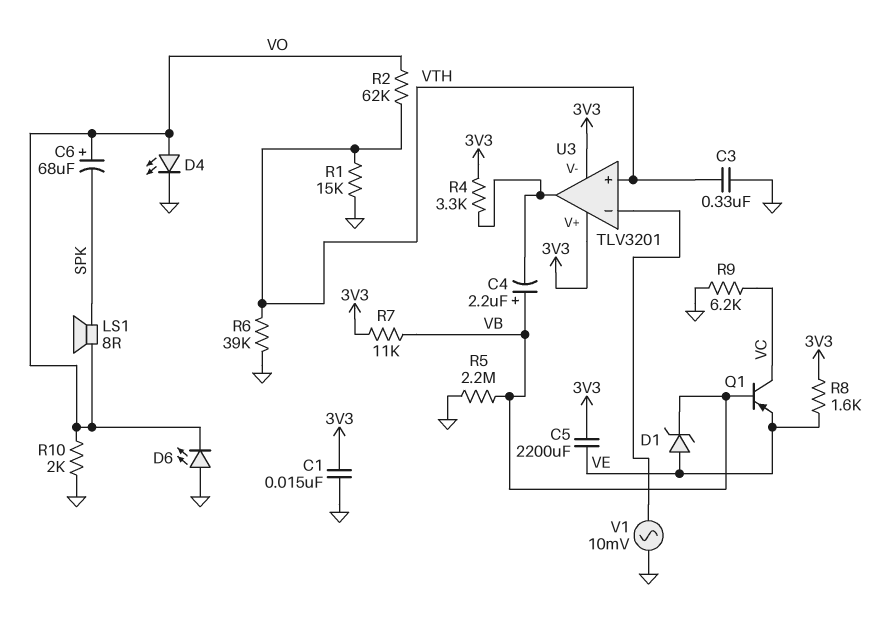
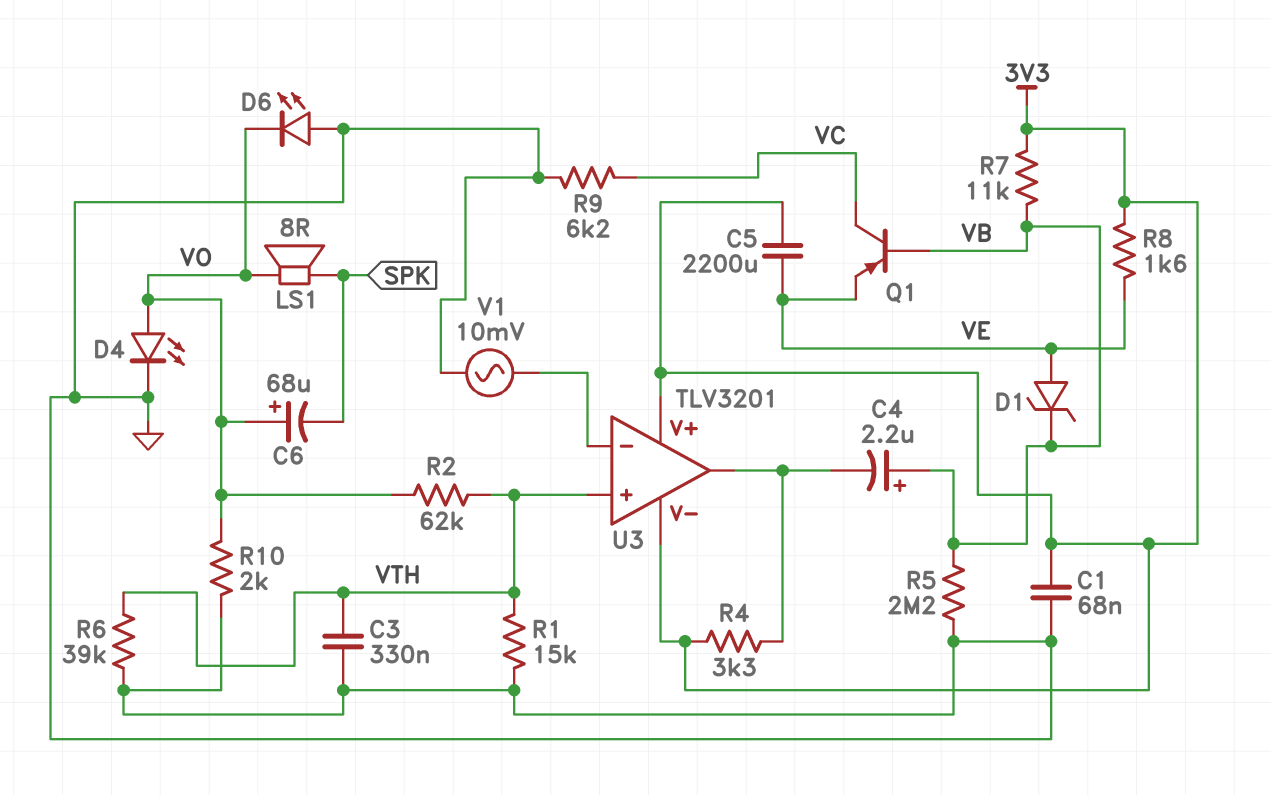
C1: 15nF (3V3, GND) -> 68nF (3V3, GND)

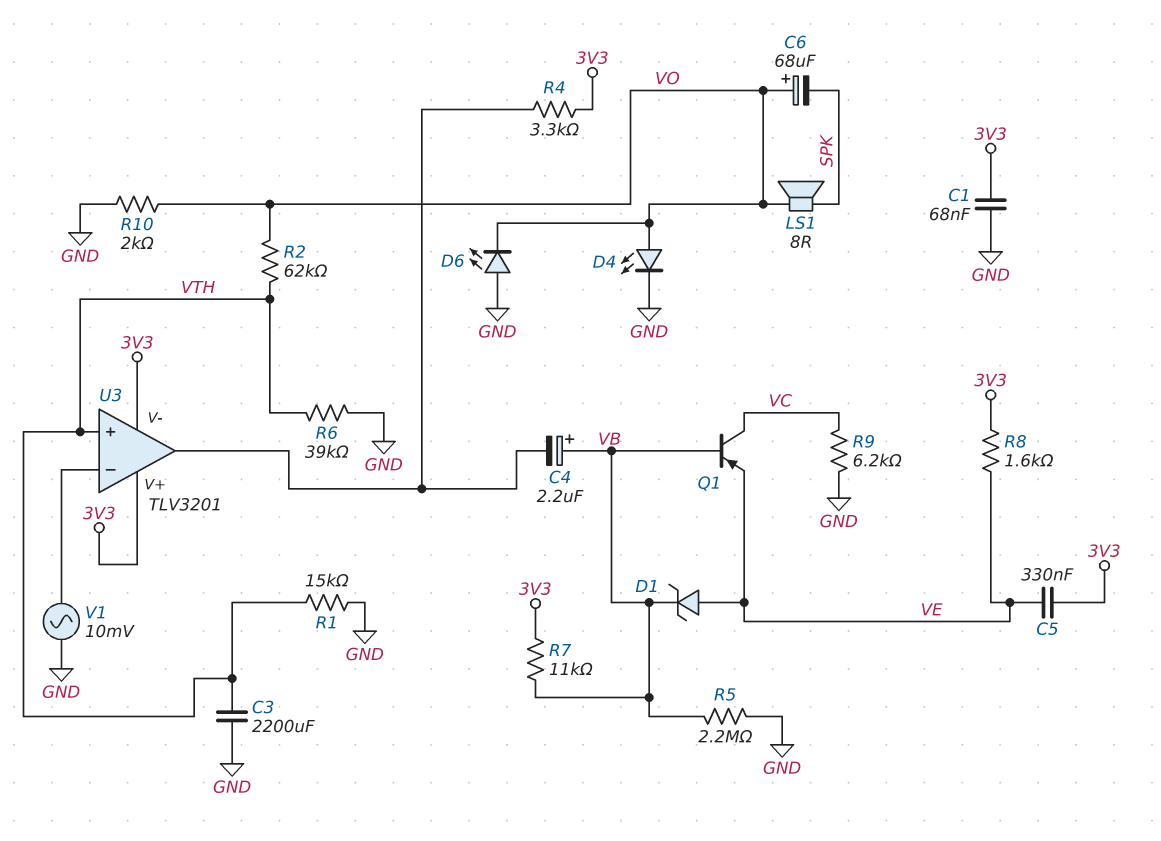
C3: 330nF (GND, VTH) -> 2200uF (GND, VTH)
C5: 2200uF (3V3, VE) -> 330nF (3V3, VE)

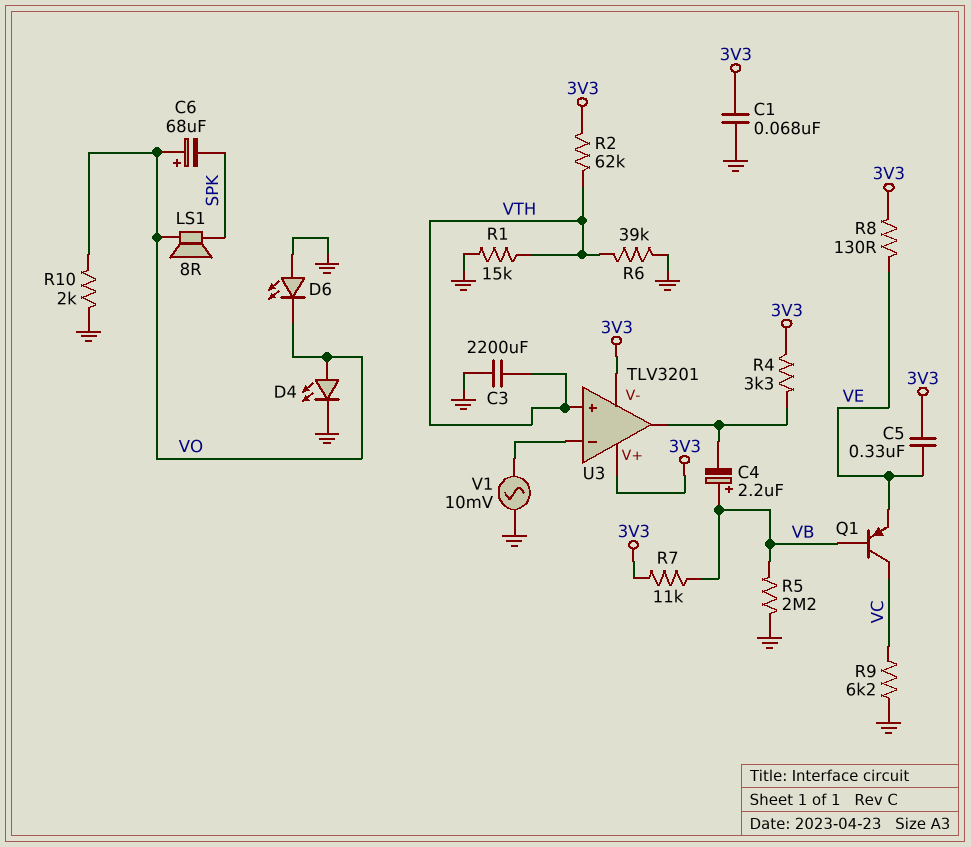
D1: zener (A VE, K VB) -> none
R2: 62k (VO, VTH) -> 62k (3V3, VTH)
R8: 1.6k (3V3, VE) -> 130 (3V3, VE)

